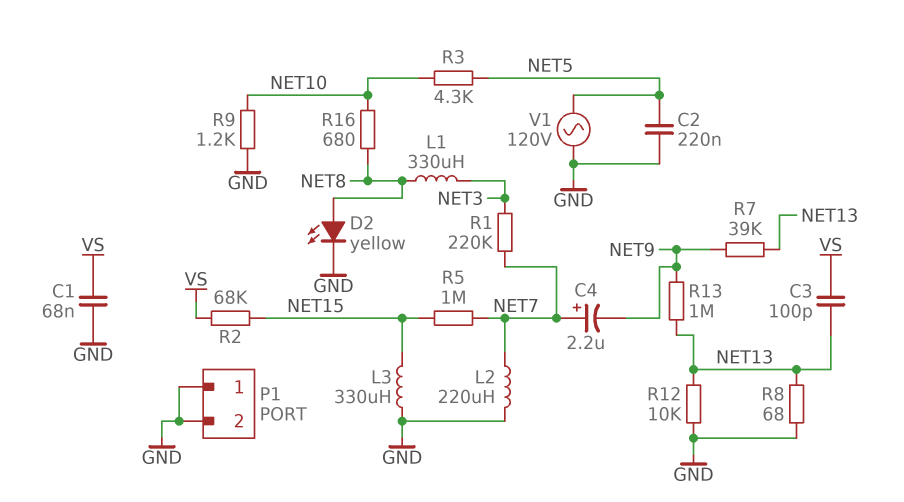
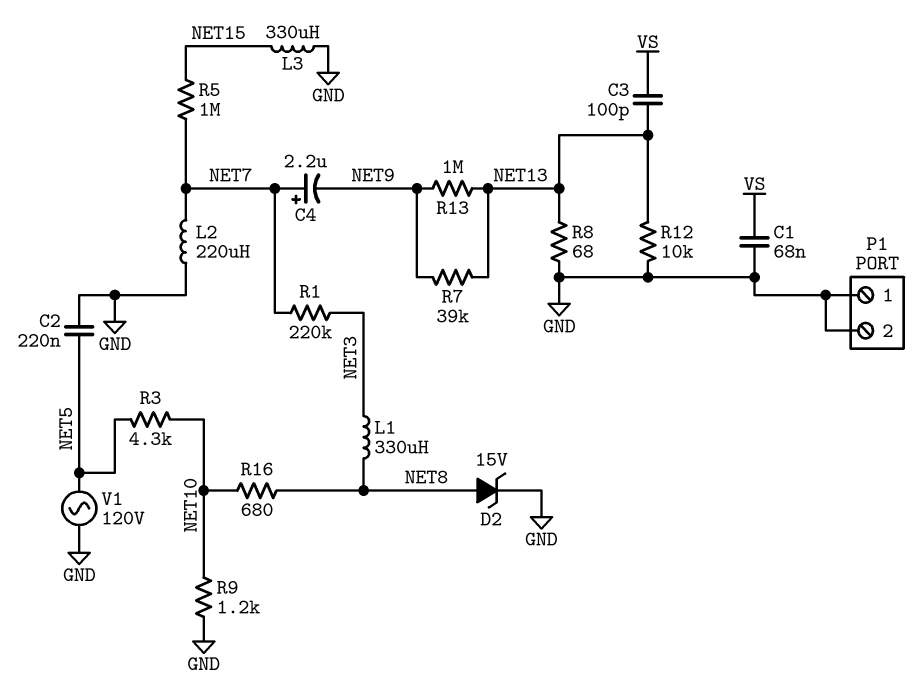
D2: LED yellow (A NET8, K GND) -> zener 15V (A NET8, K GND)
R2: 68k (NET15, VS) -> none

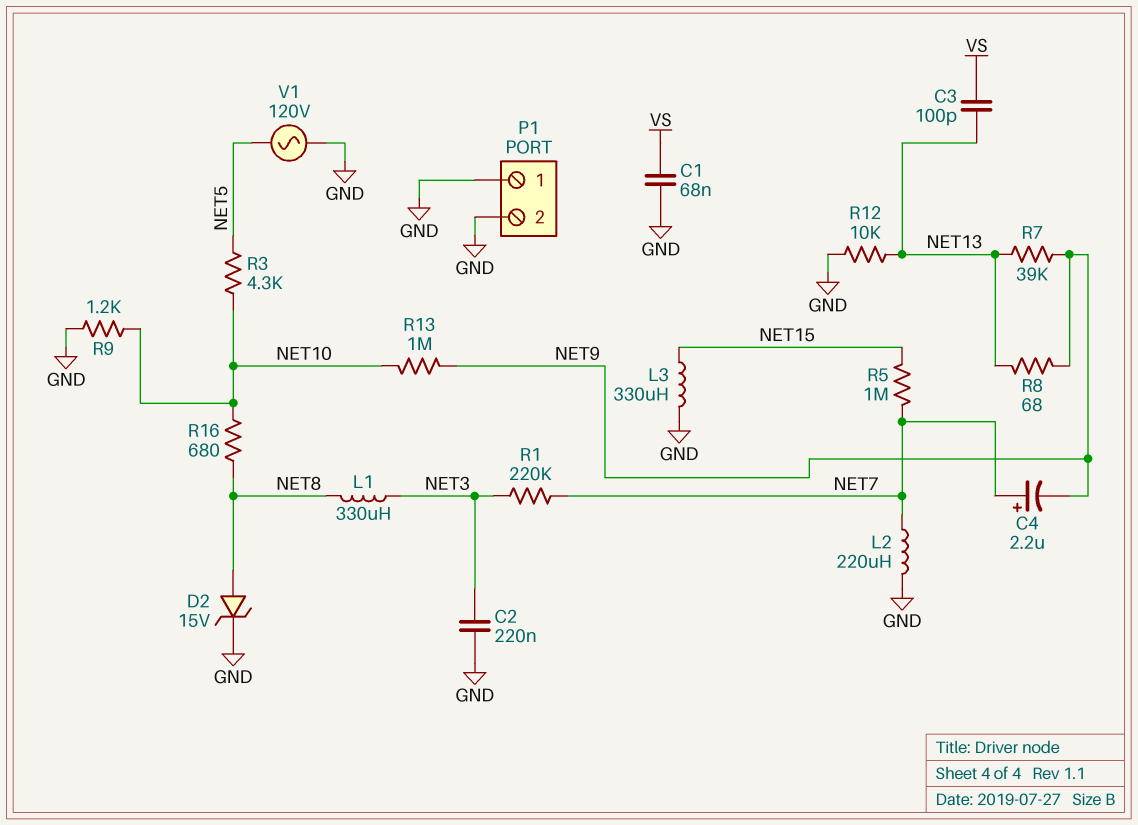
C2: 220nF (GND, NET5) -> 220nF (GND, NET3)
R8: 68 (GND, NET13) -> 68 (NET9, NET13)
R13: 1M (NET9, NET13) -> 1M (NET9, NET10)

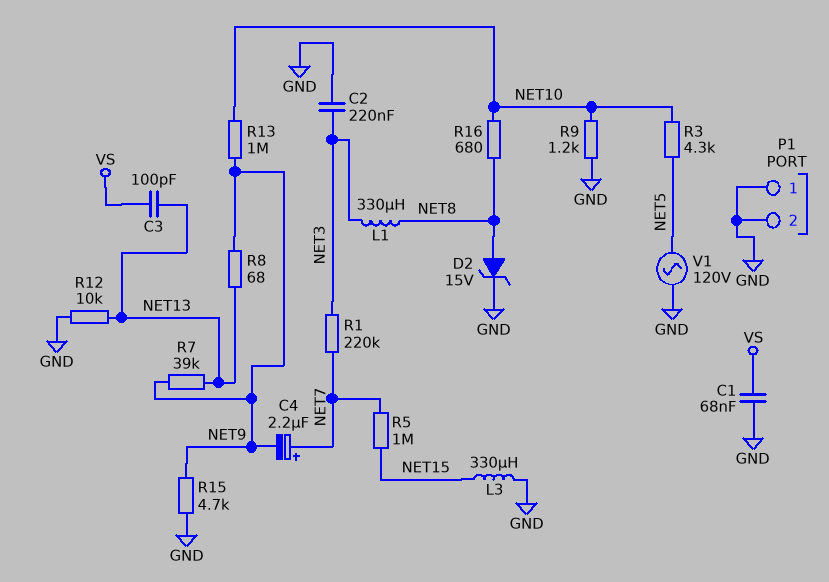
L2: 220uH (GND, NET7) -> none
R15: none -> 4.7k (GND, NET9)

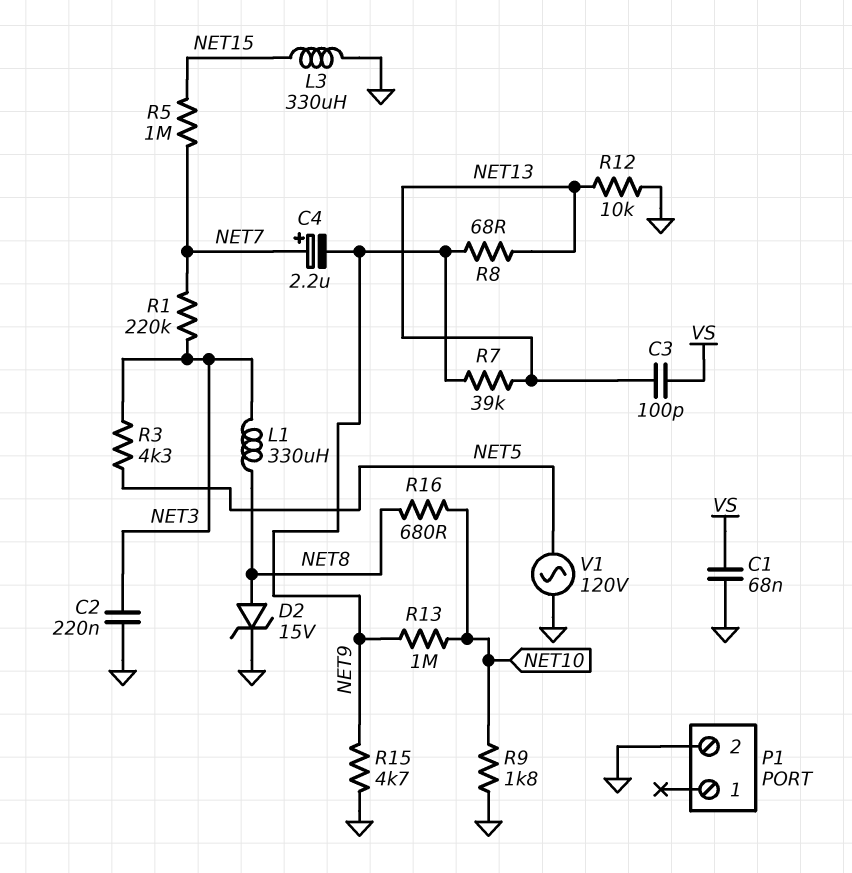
P1 pin 1: GND -> none
R3: 4.3k (NET5, NET10) -> 4.3k (NET3, NET5)
R9: 1.2k (GND, NET10) -> 1.8k (GND, NET10)

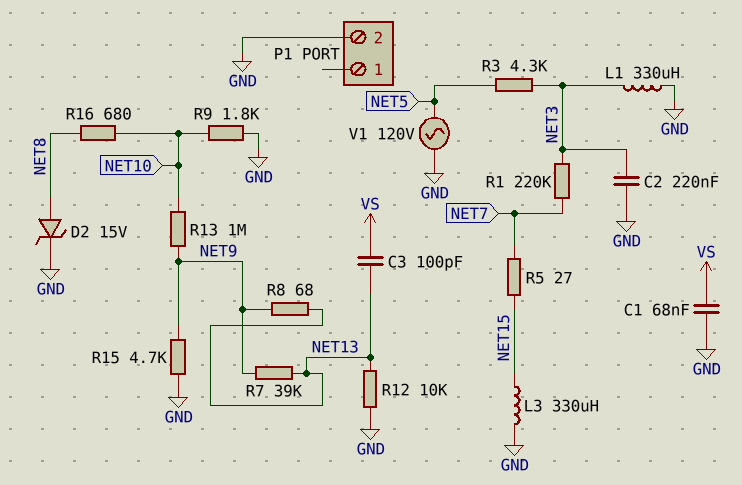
C4: 2.2uF (plus NET7, minus NET9) -> none
L1: 330uH (NET3, NET8) -> 330uH (GND, NET3)
R5: 1M (NET7, NET15) -> 27 (NET7, NET15)

